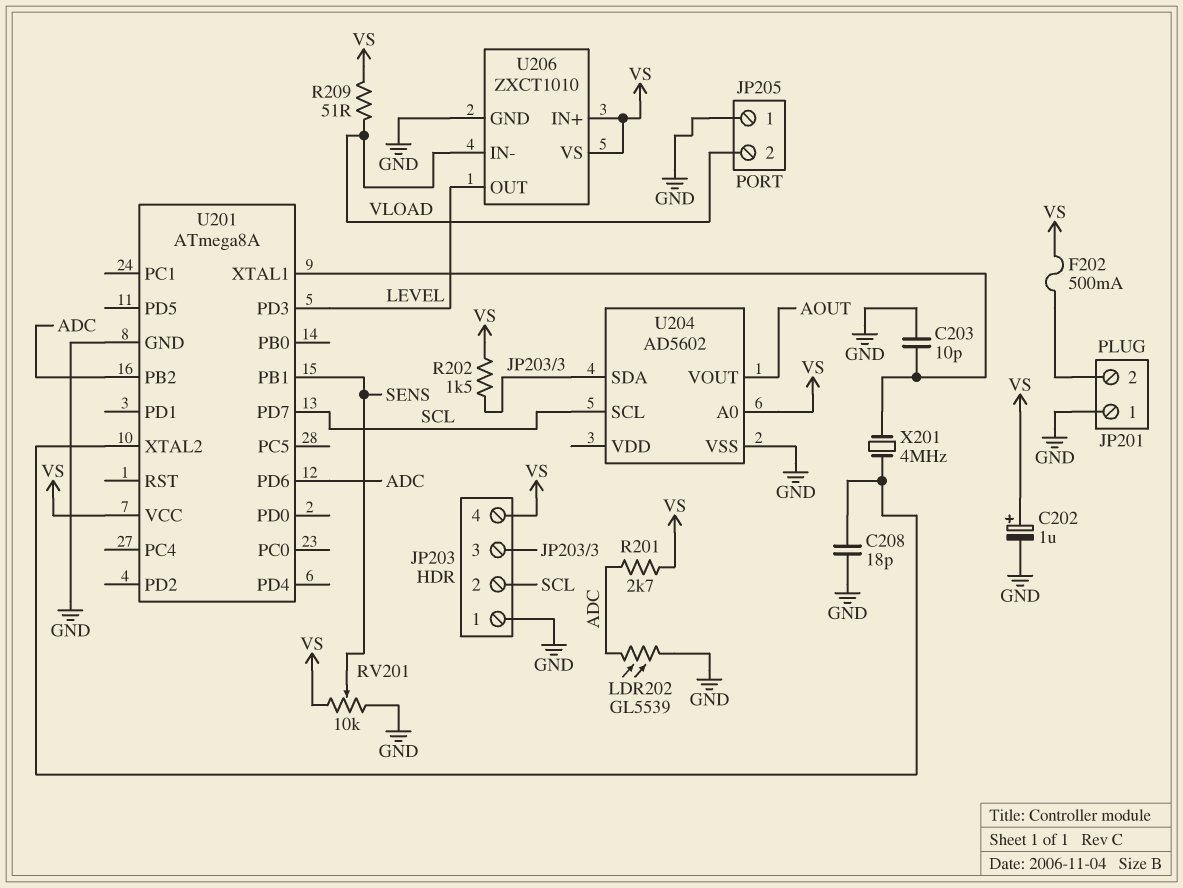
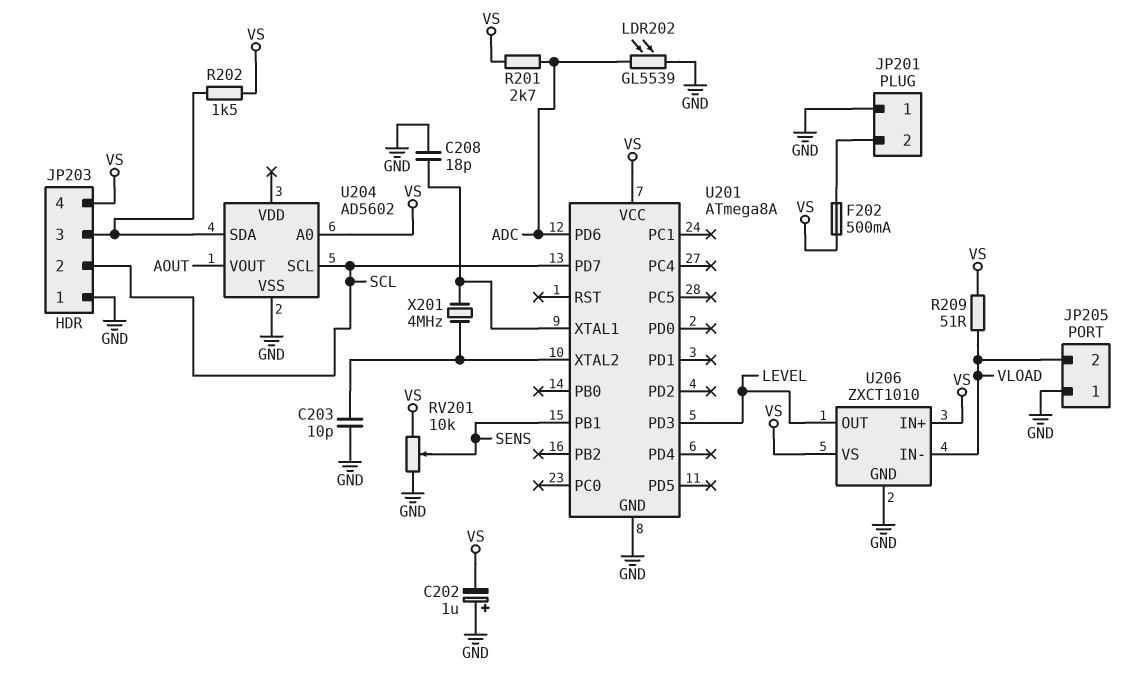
C202: 1uF (plus VS, minus GND) -> 1uF (plus GND, minus VS)
C203: 10pF (GND, U201/XTAL1) -> 10pF (GND, U201/XTAL2)
C208: 18pF (GND, U201/XTAL2) -> 18pF (GND, U201/XTAL1)
U201 pin PB2: ADC -> none

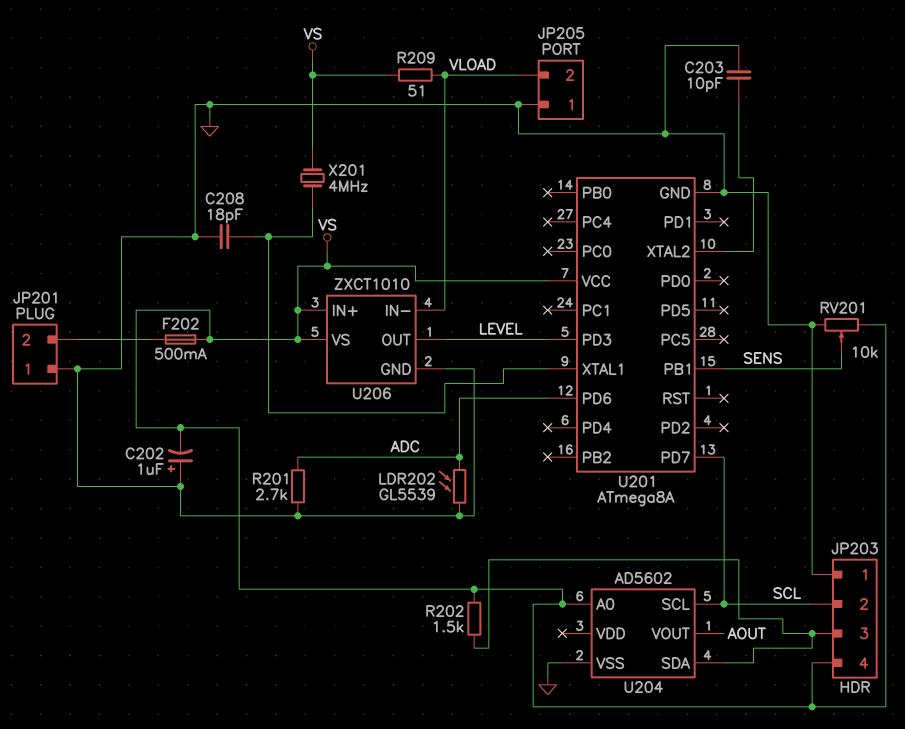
R201: 2.7k (ADC, VS) -> 2.7k (ADC, GND)
X201: 4MHz (U201/XTAL1, U201/XTAL2) -> 4MHz (U201/XTAL1, VS)

